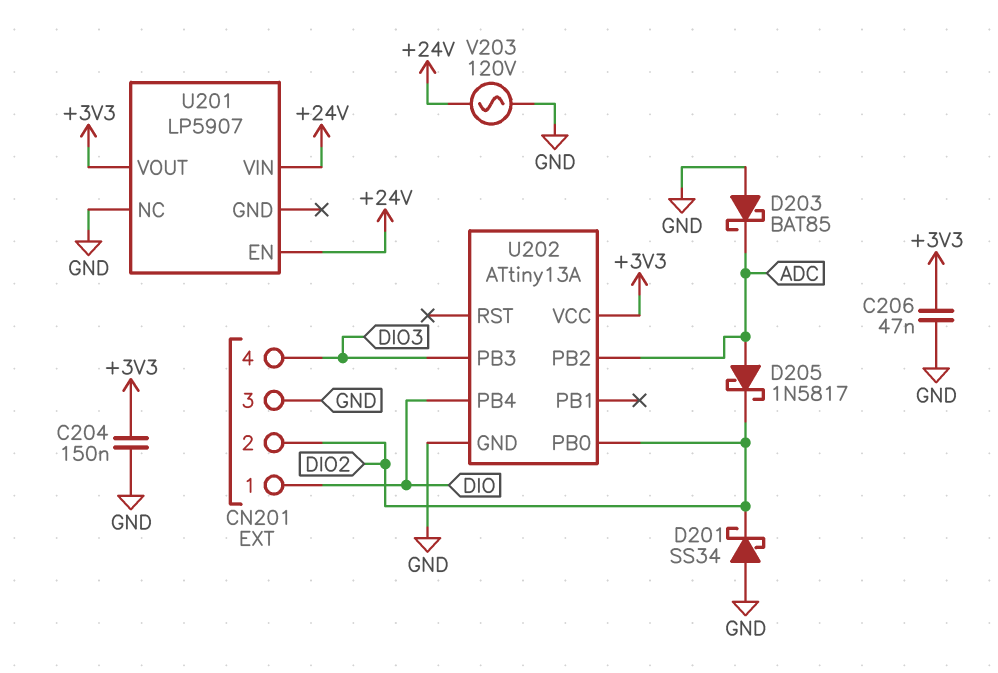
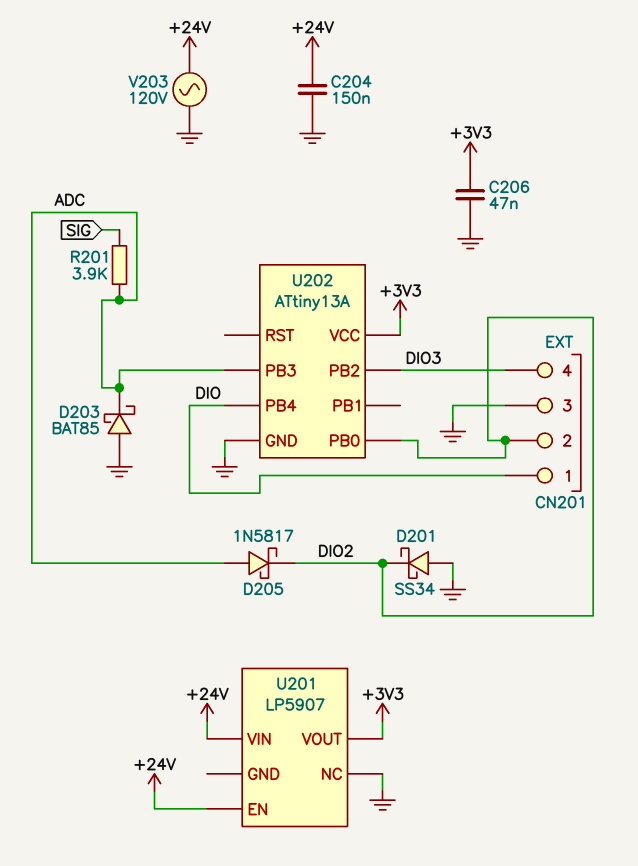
C204: 150nF (+3V3, GND) -> 150nF (+24V, GND)
R201: none -> 3.9k (ADC, SIG)
U202 pin PB2: ADC -> DIO3
U202 pin PB3: DIO3 -> ADC

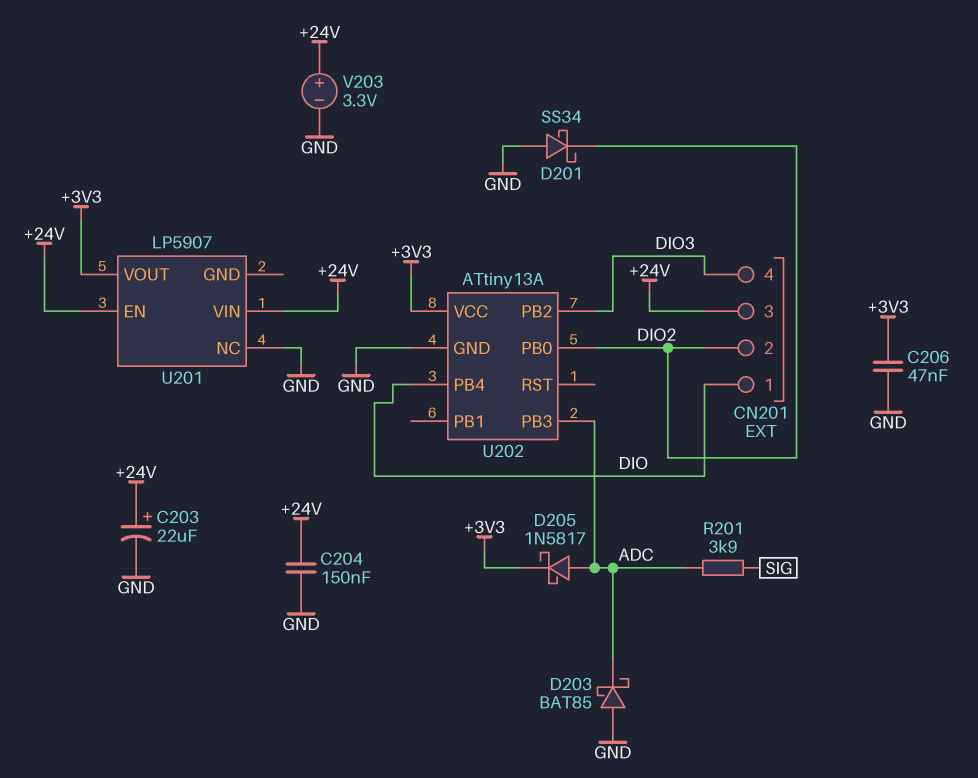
C203: none -> 22uF (plus +24V, minus GND)
CN201 pin 3: GND -> +24V
D205: schottky 1N5817 (A ADC, K DIO2) -> schottky 1N5817 (A ADC, K +3V3)
V203: AC 120V (+24V, GND) -> 3.3V (plus +24V, minus GND)

